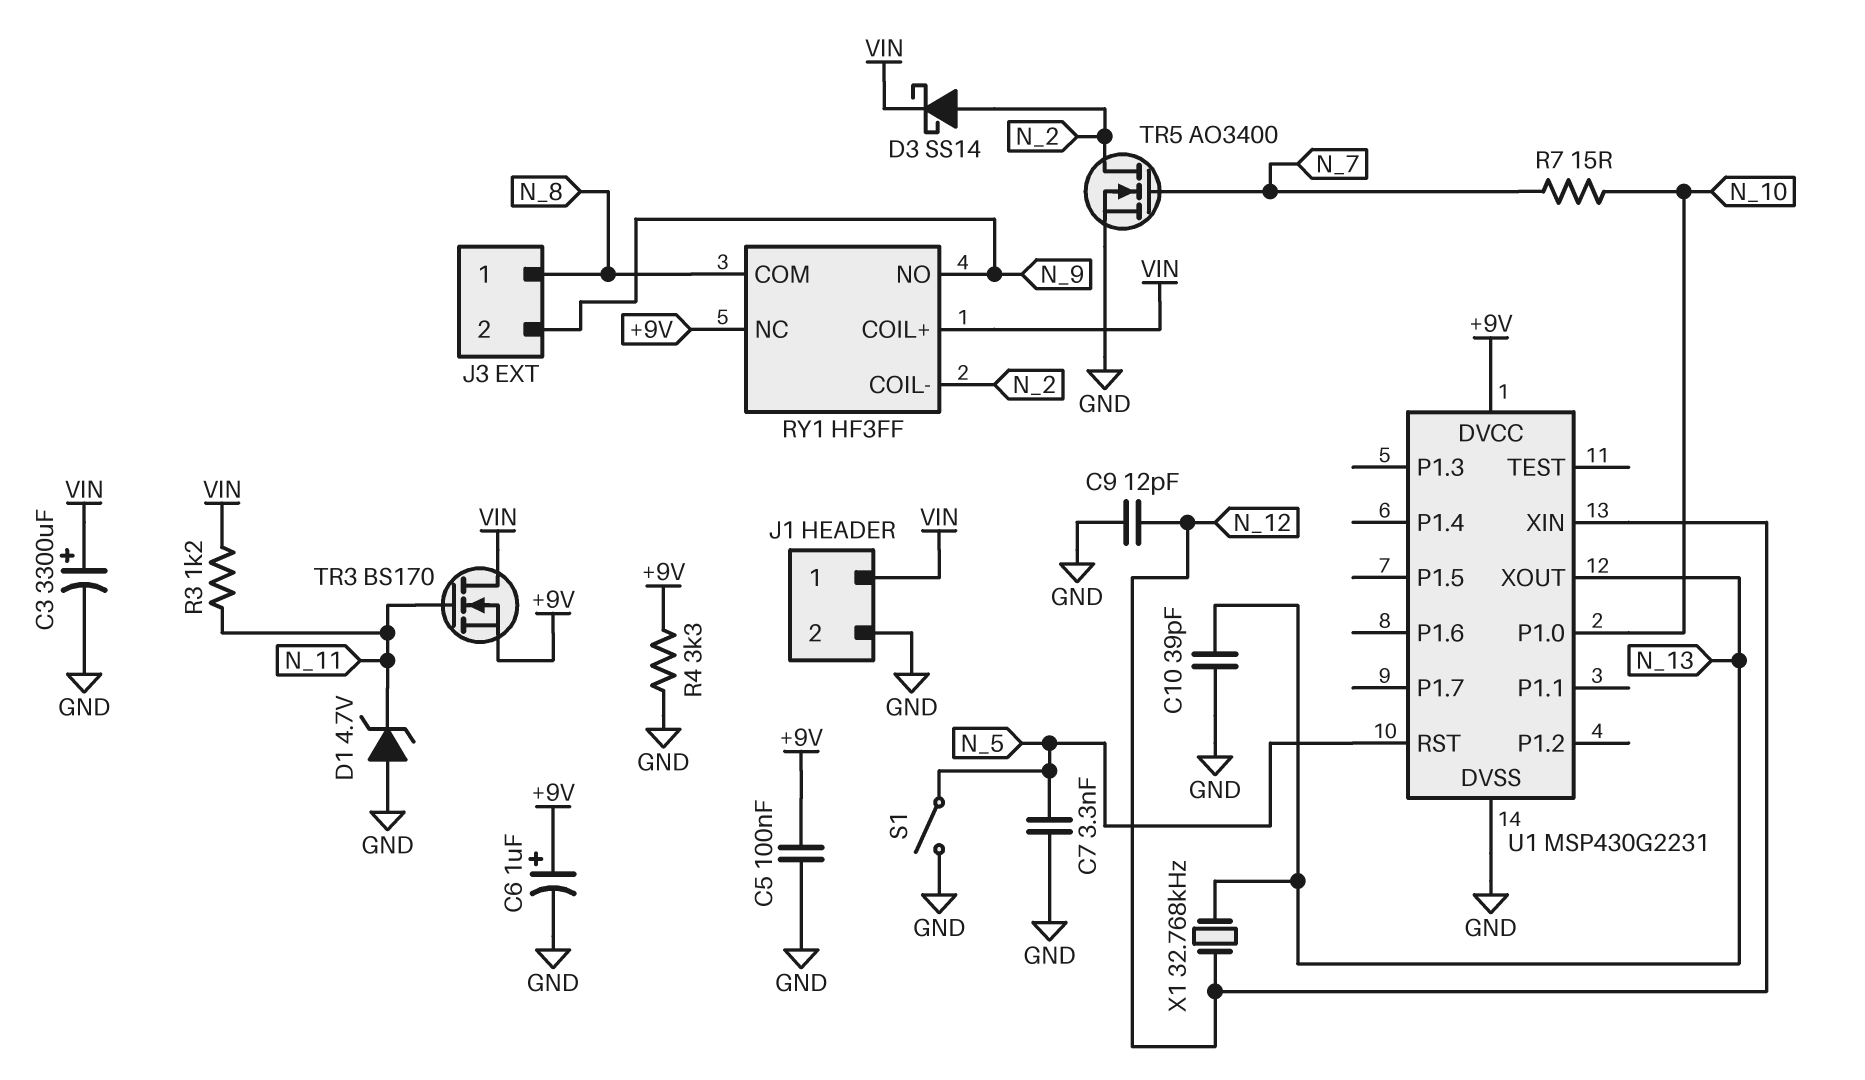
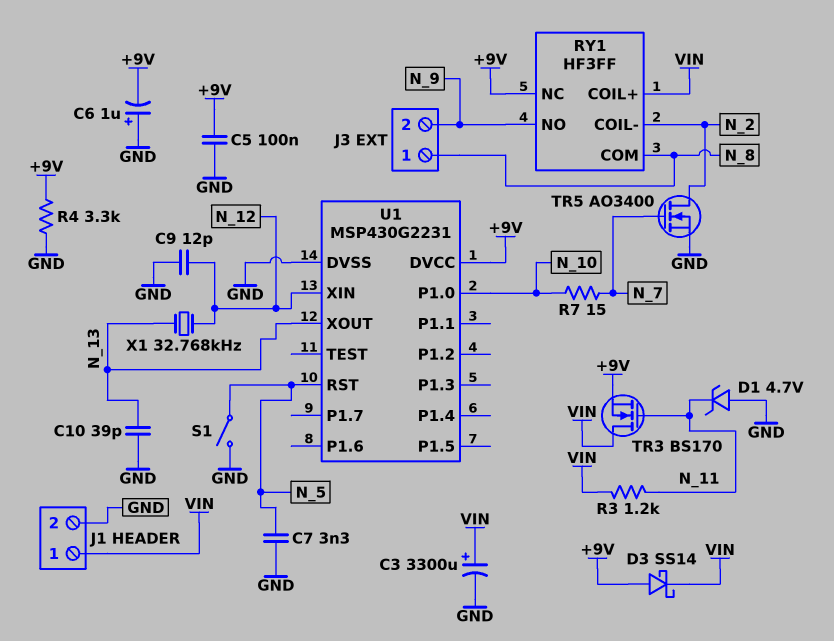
C6: 1uF (plus +9V, minus GND) -> 1uF (plus GND, minus +9V)
D3: schottky SS14 (A N_2, K VIN) -> schottky SS14 (A +9V, K VIN)

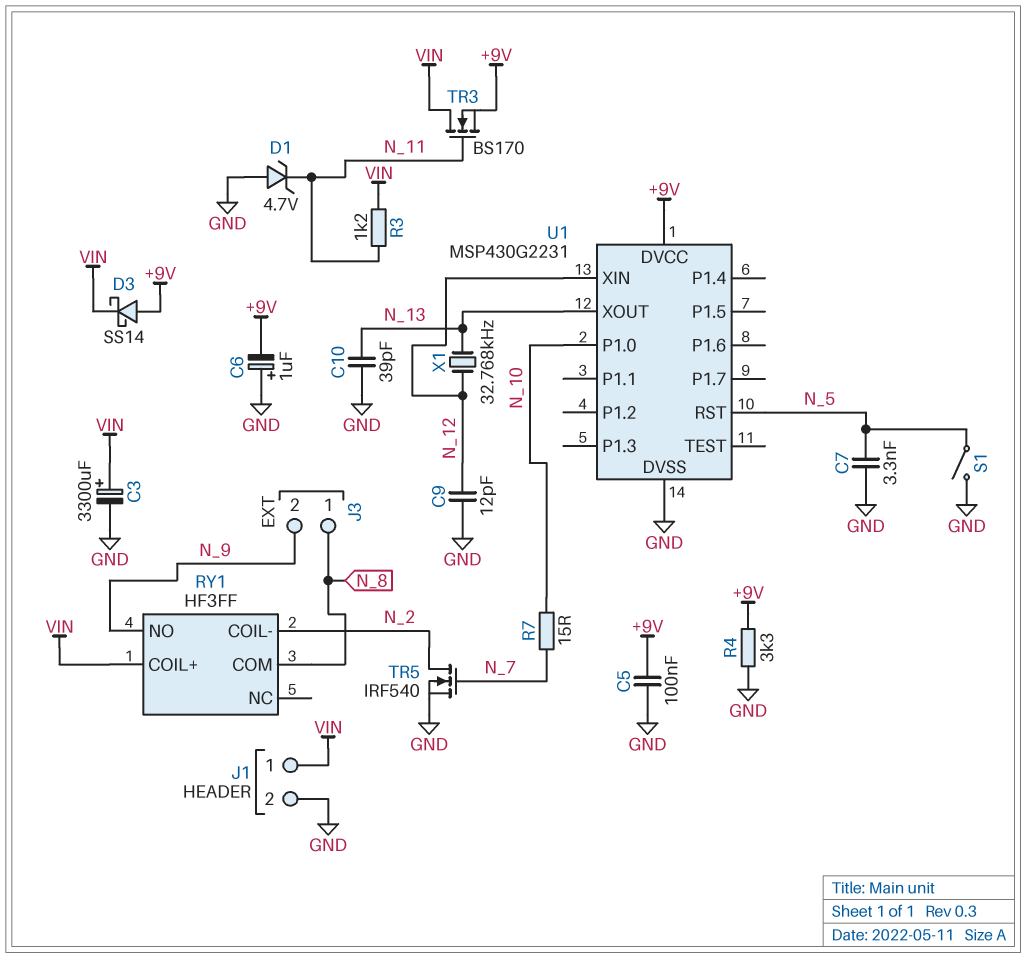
RY1 pin NC: +9V -> none
TR5: NMOS AO3400 (G N_7, D N_2, S GND) -> NMOS IRF540 (G N_7, D N_2, S GND)

